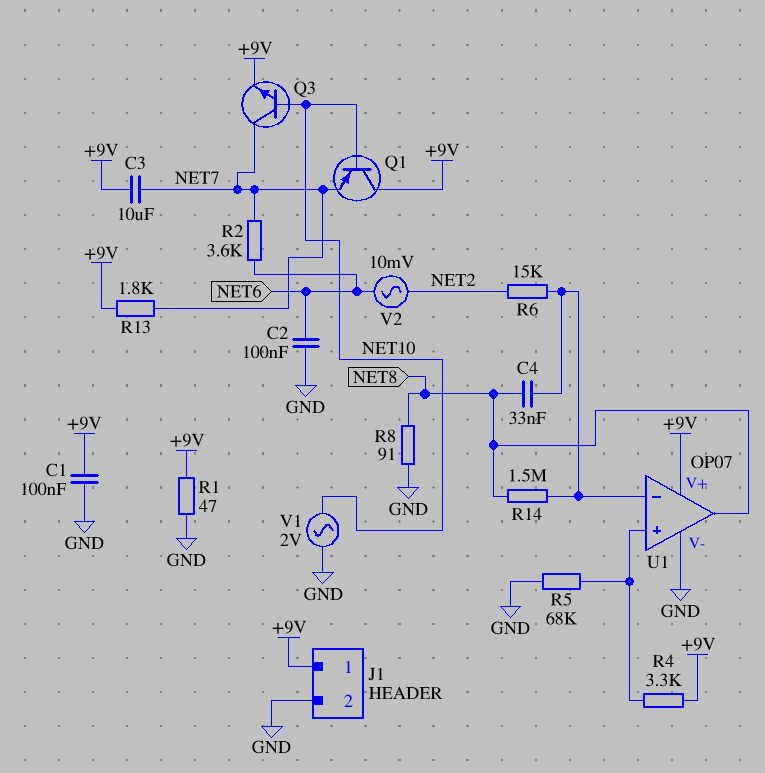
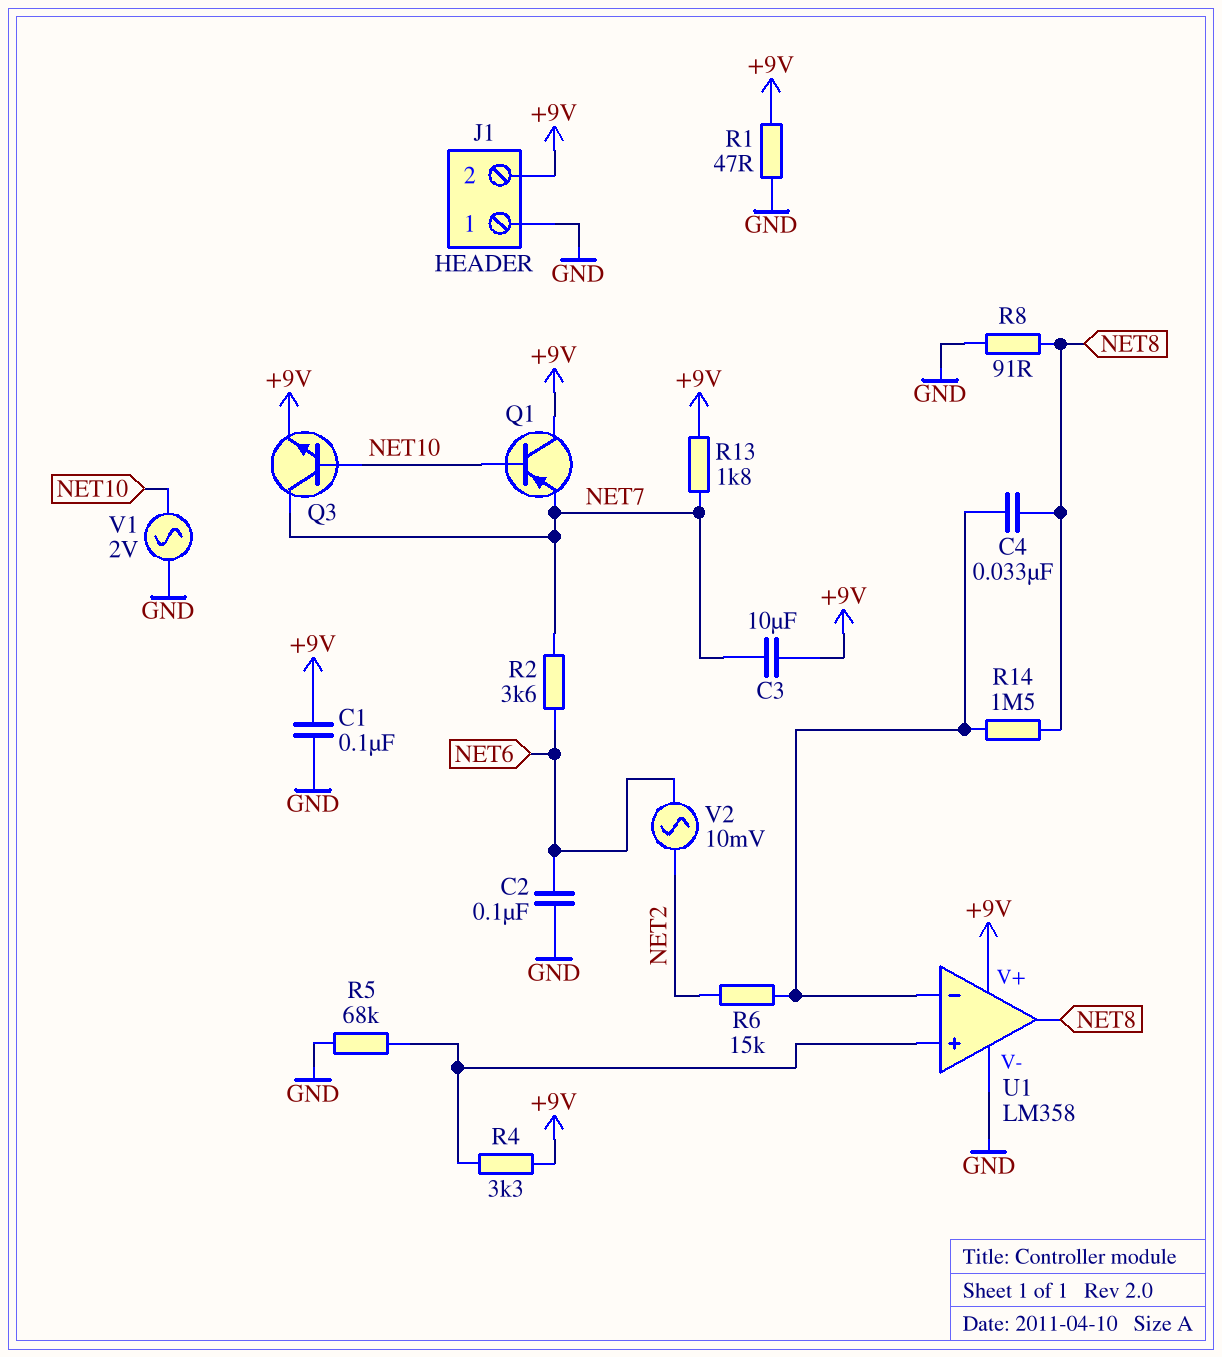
J1 pin 1: +9V -> GND
J1 pin 2: GND -> +9V
U1: OP07 -> LM358

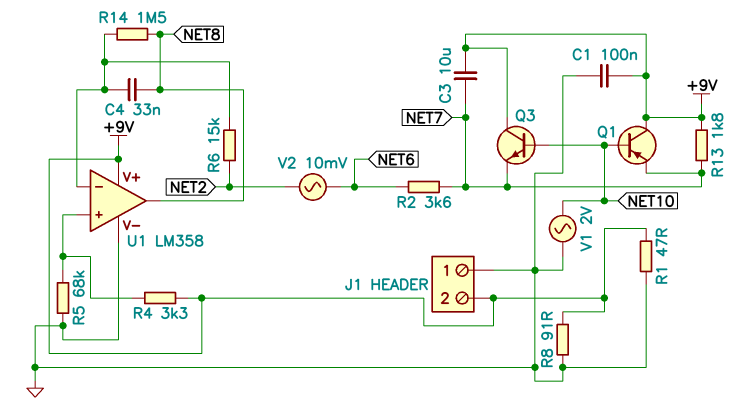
C2: 100nF (GND, NET6) -> none
Q3: NPN (B NET10, C NET7, E +9V) -> NPN (B NET10, C +9V, E NET7)
R8: 91 (GND, NET8) -> 91 (+9V, GND)

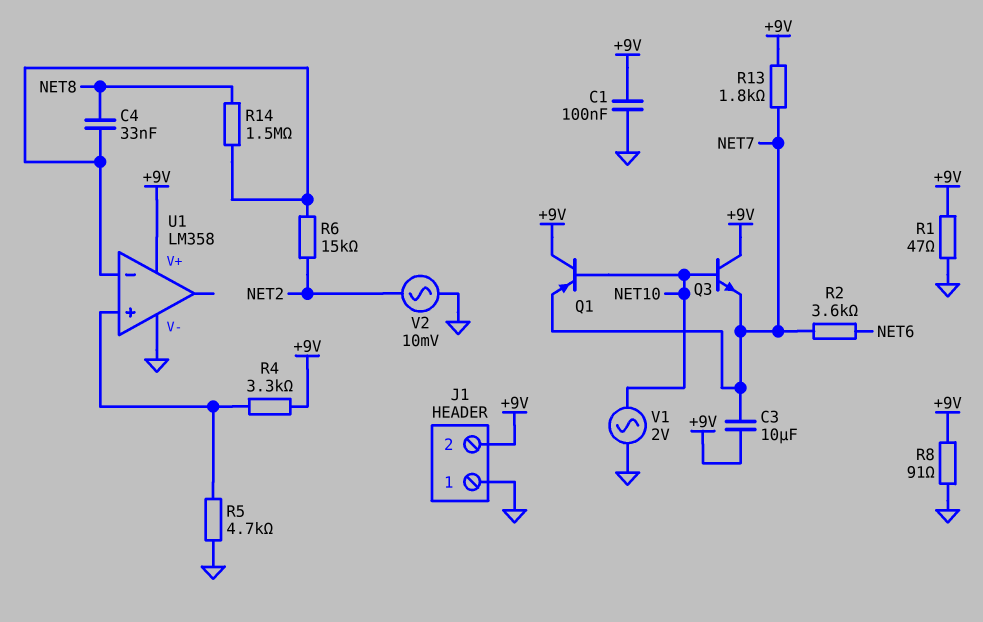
R5: 68k (GND, U1/in+) -> 4.7k (GND, U1/in+)
U1 pin out: NET8 -> none
V2: AC 10mV (NET2, NET6) -> AC 10mV (GND, NET2)

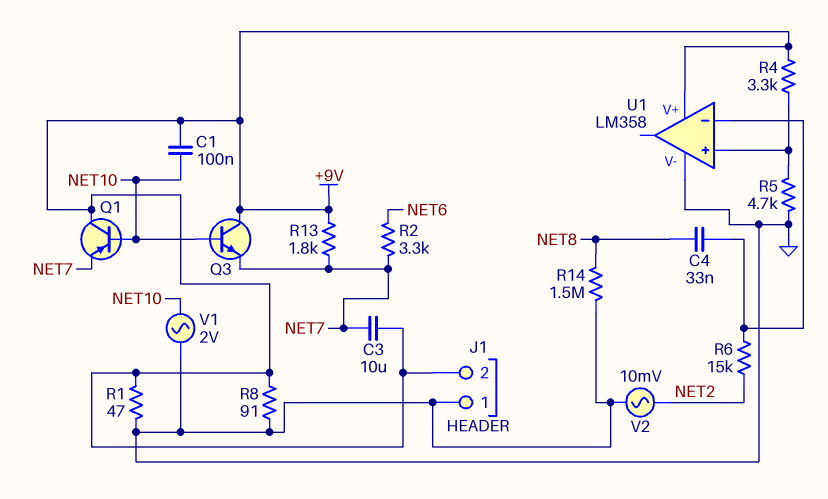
C1: 100nF (+9V, GND) -> 100nF (+9V, NET10)
R2: 3.6k (NET6, NET7) -> 3.3k (NET6, NET7)
R14: 1.5M (NET8, U1/in-) -> 1.5M (GND, NET8)

